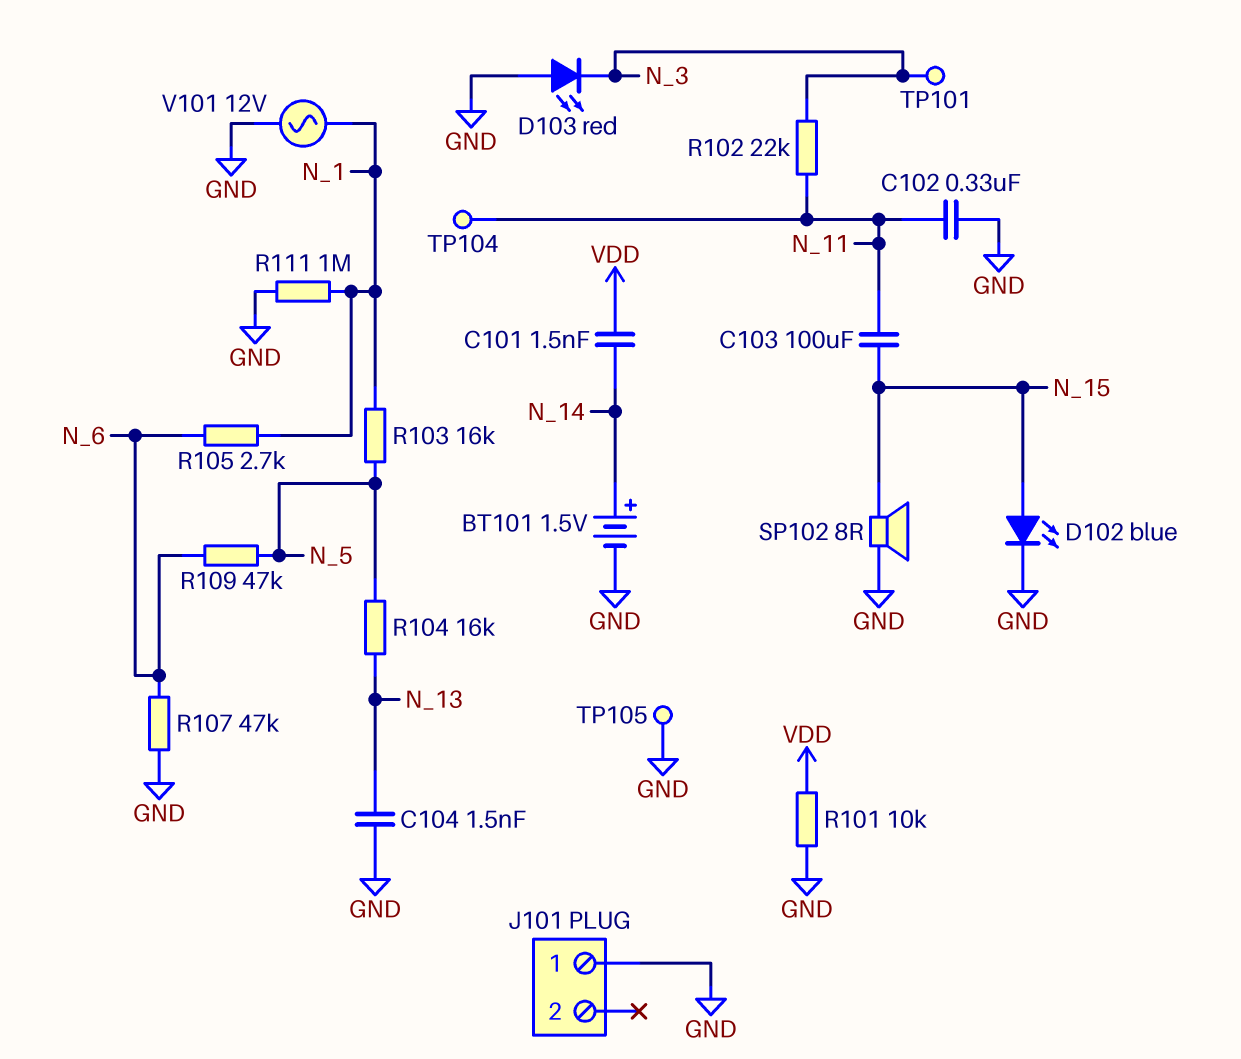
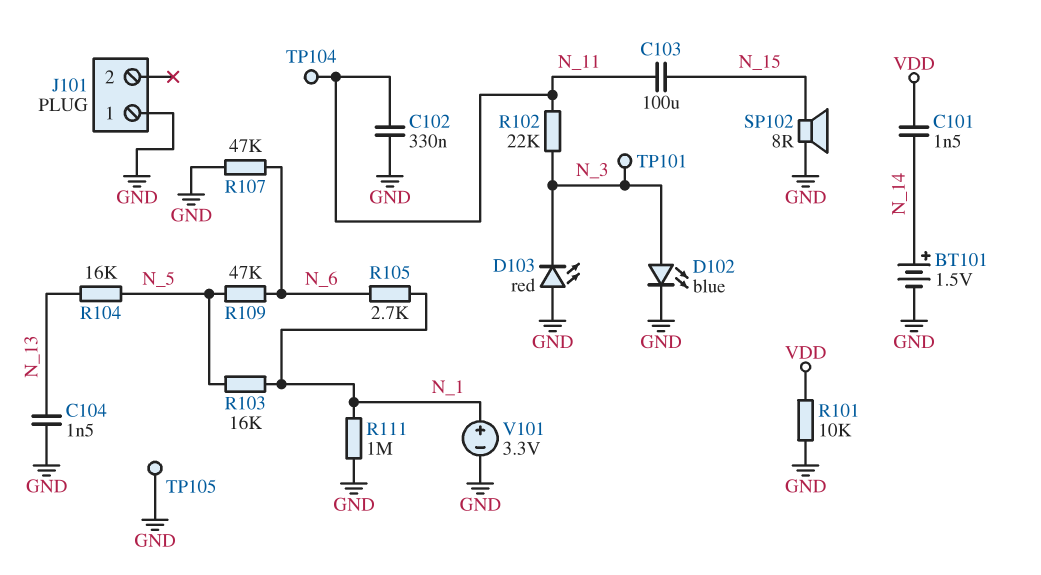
D102: LED blue (A N_15, K GND) -> LED blue (A N_3, K GND)
V101: AC 12V (GND, N_1) -> 3.3V (plus N_1, minus GND)

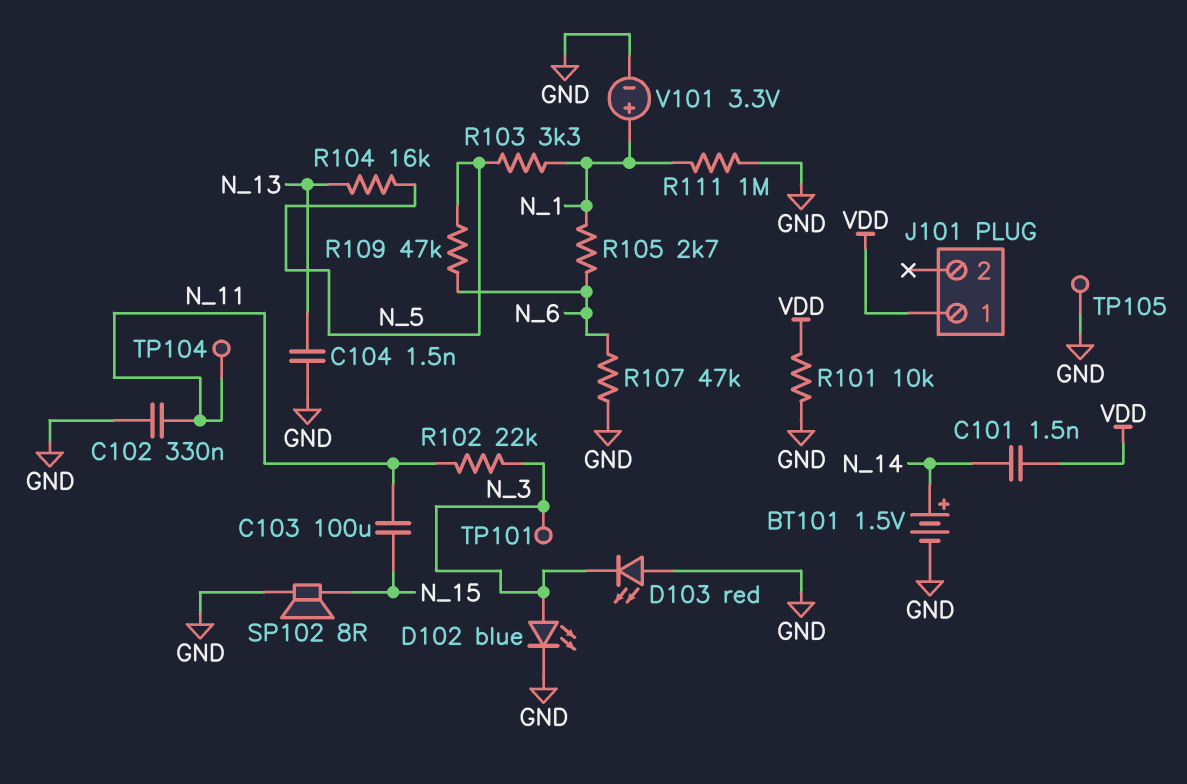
J101 pin 1: GND -> VDD
R103: 16k (N_1, N_5) -> 3.3k (N_1, N_5)

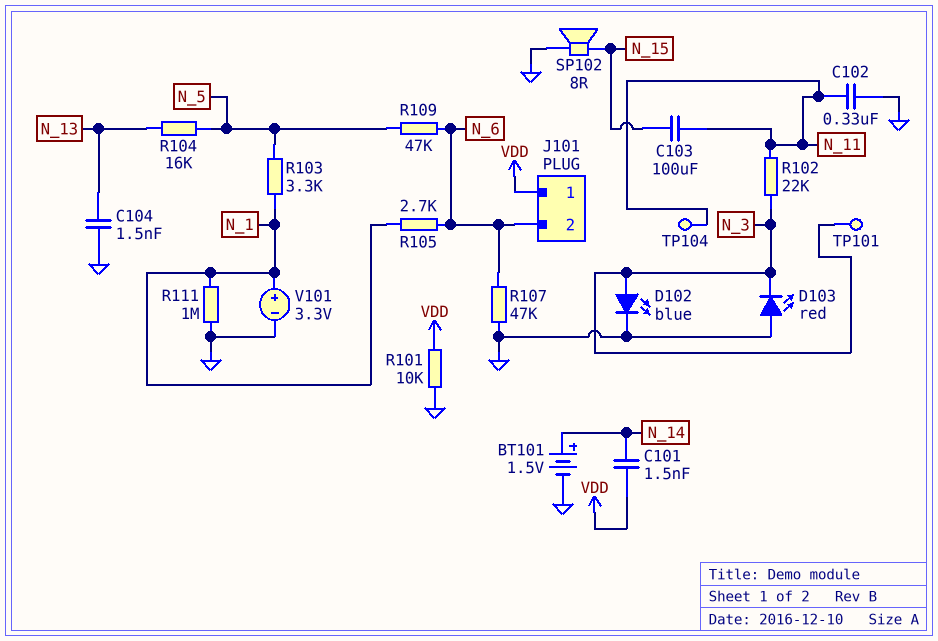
J101 pin 2: none -> N_6
TP105: test point (GND) -> none

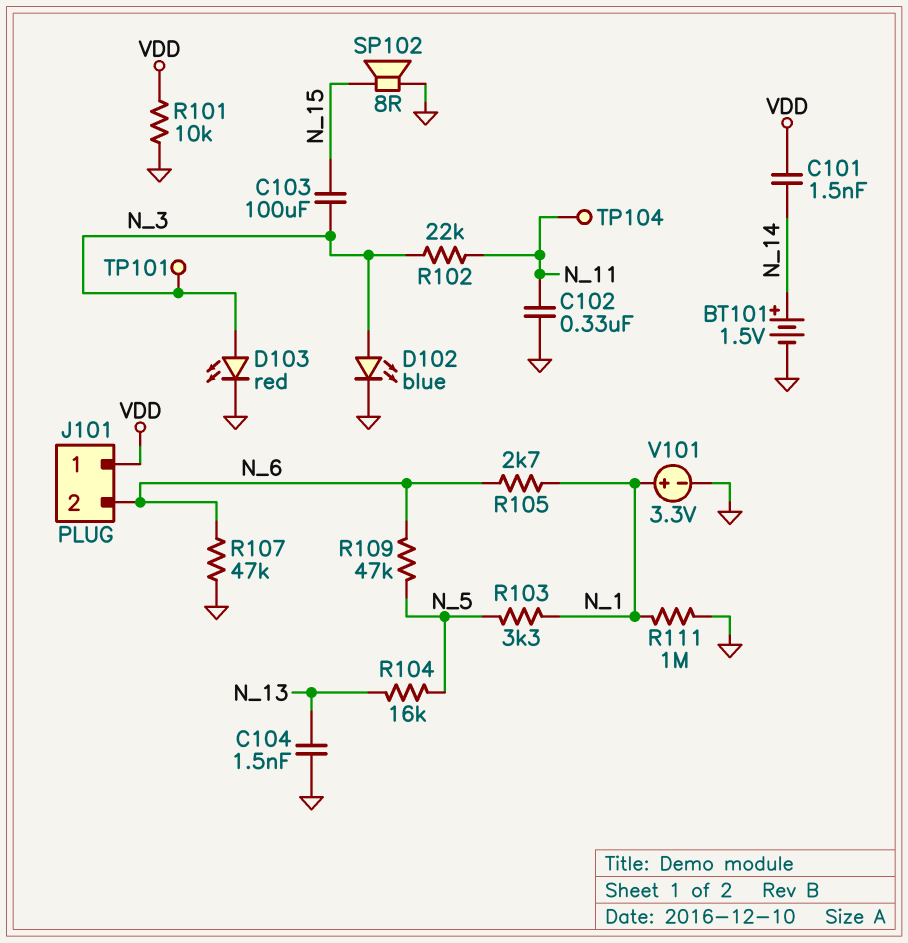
C103: 100uF (N_11, N_15) -> 100uF (N_3, N_15)
D103: LED red (A GND, K N_3) -> LED red (A N_3, K GND)

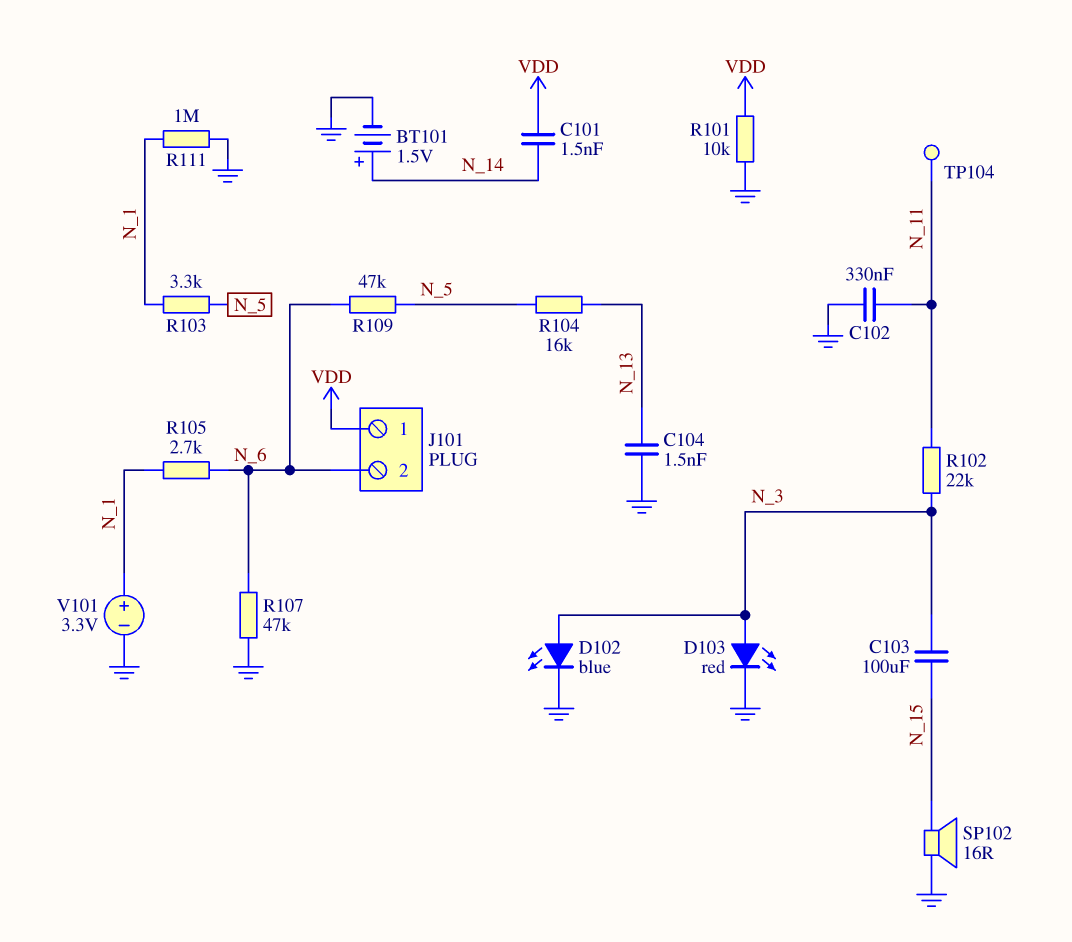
SP102: speaker 8R (GND, N_15) -> speaker 16R (GND, N_15)
TP101: test point (N_3) -> none

